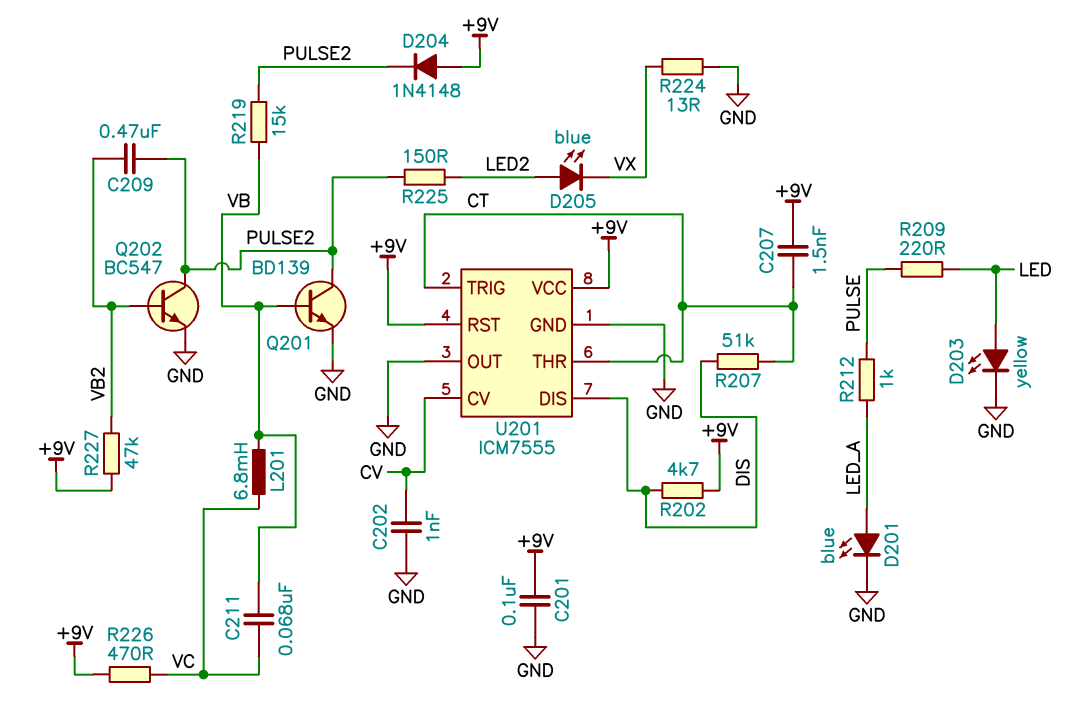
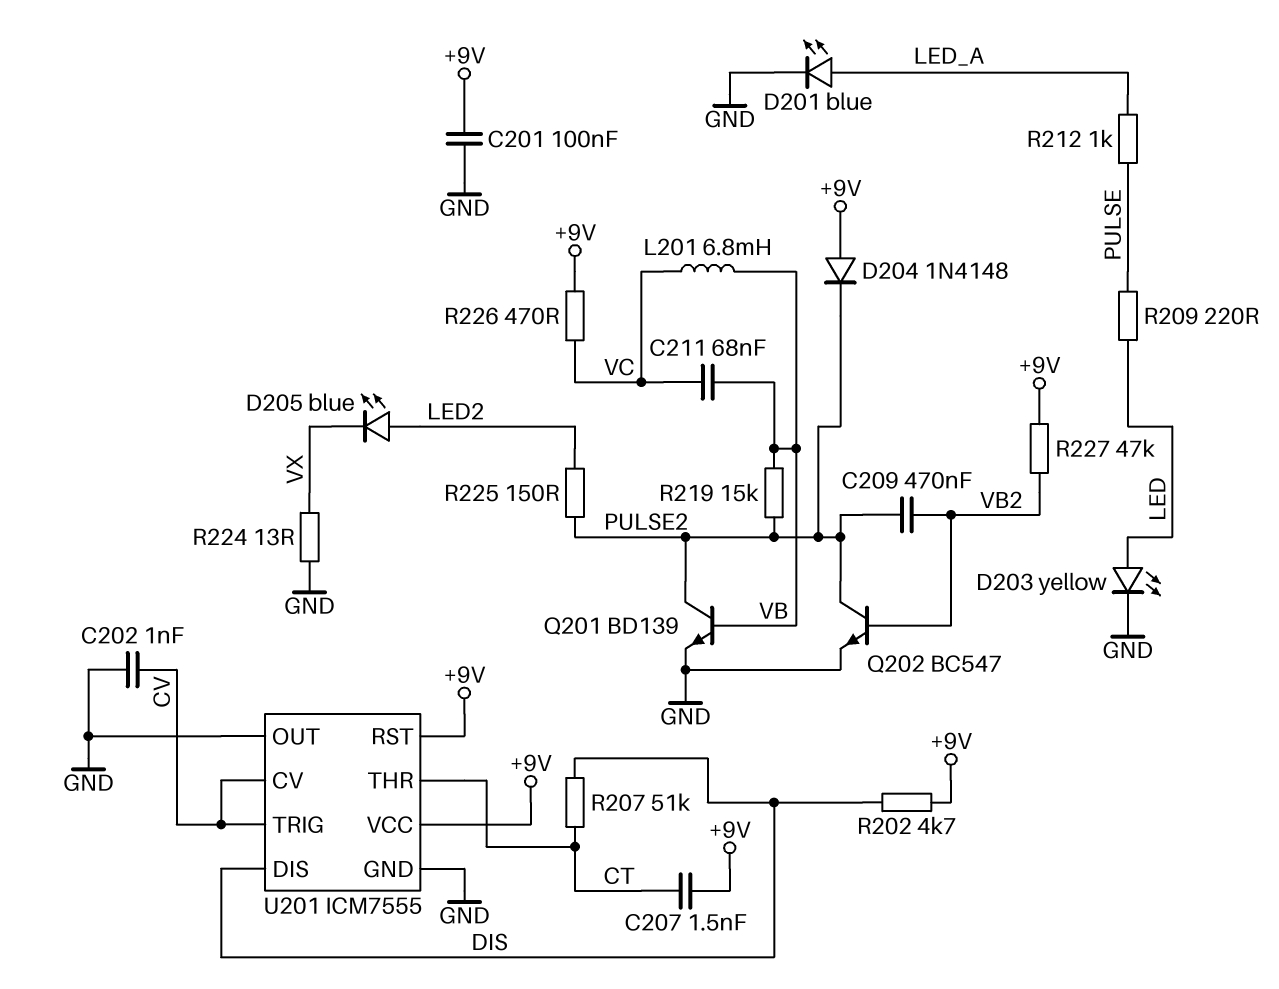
U201 pin TRIG: CT -> CV

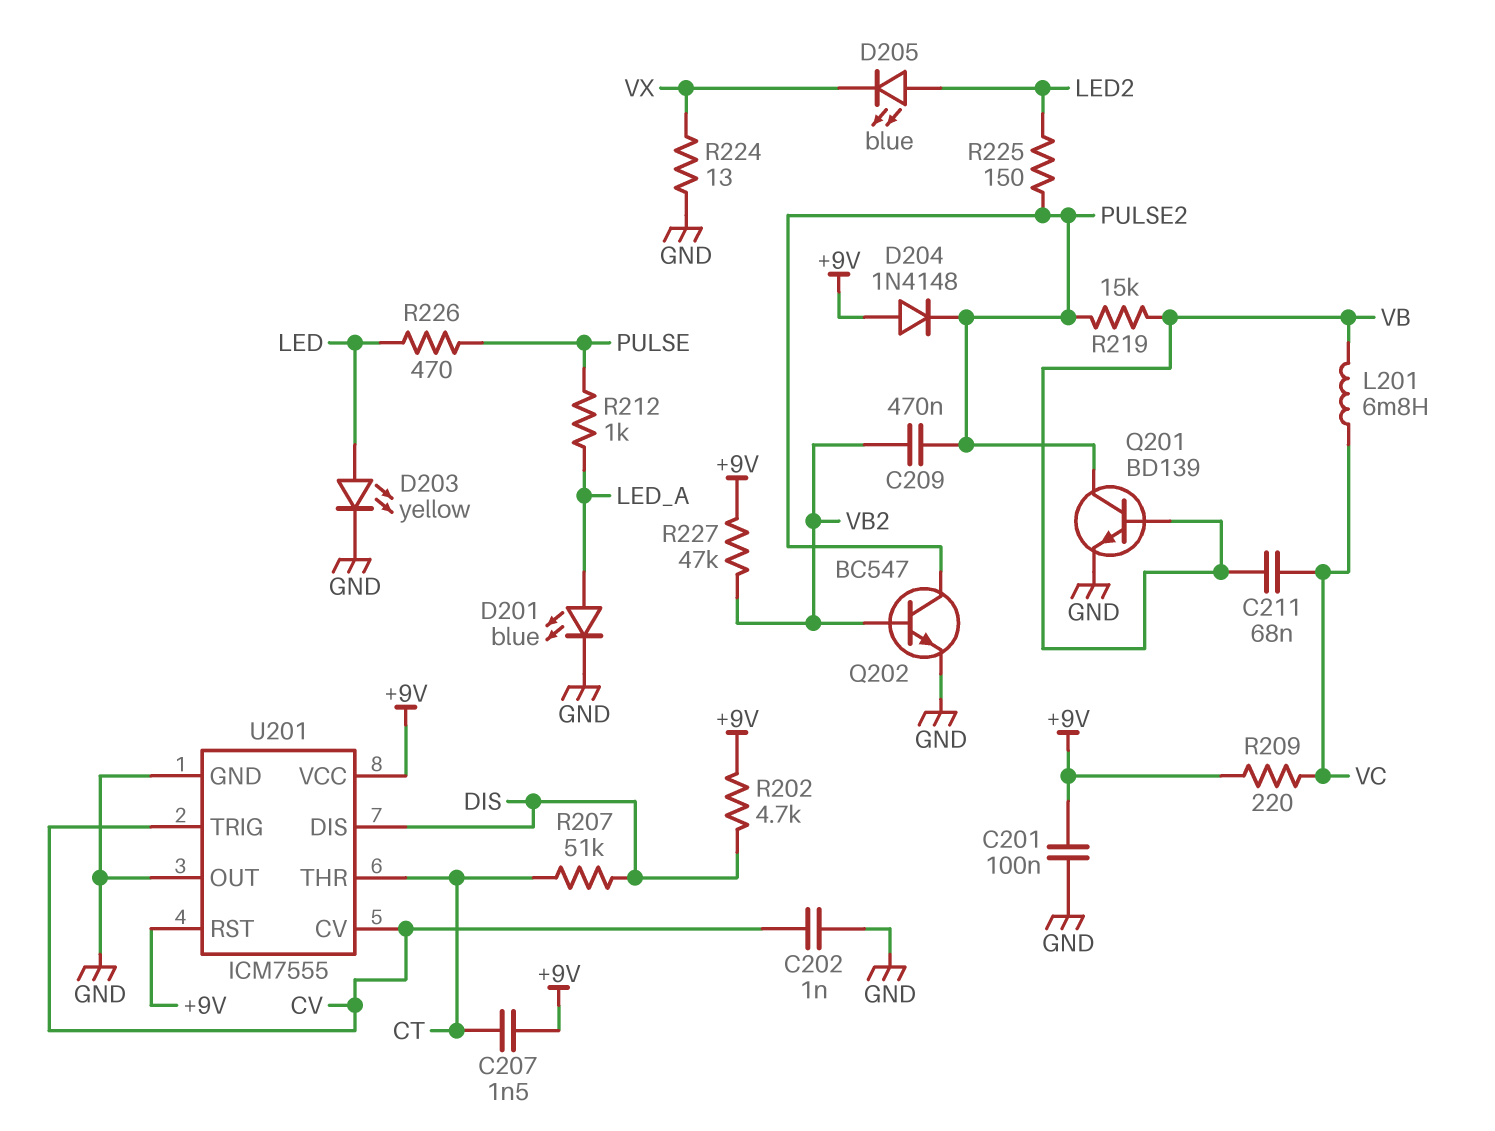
R209: 220 (LED, PULSE) -> 220 (+9V, VC)
R226: 470 (+9V, VC) -> 470 (LED, PULSE)

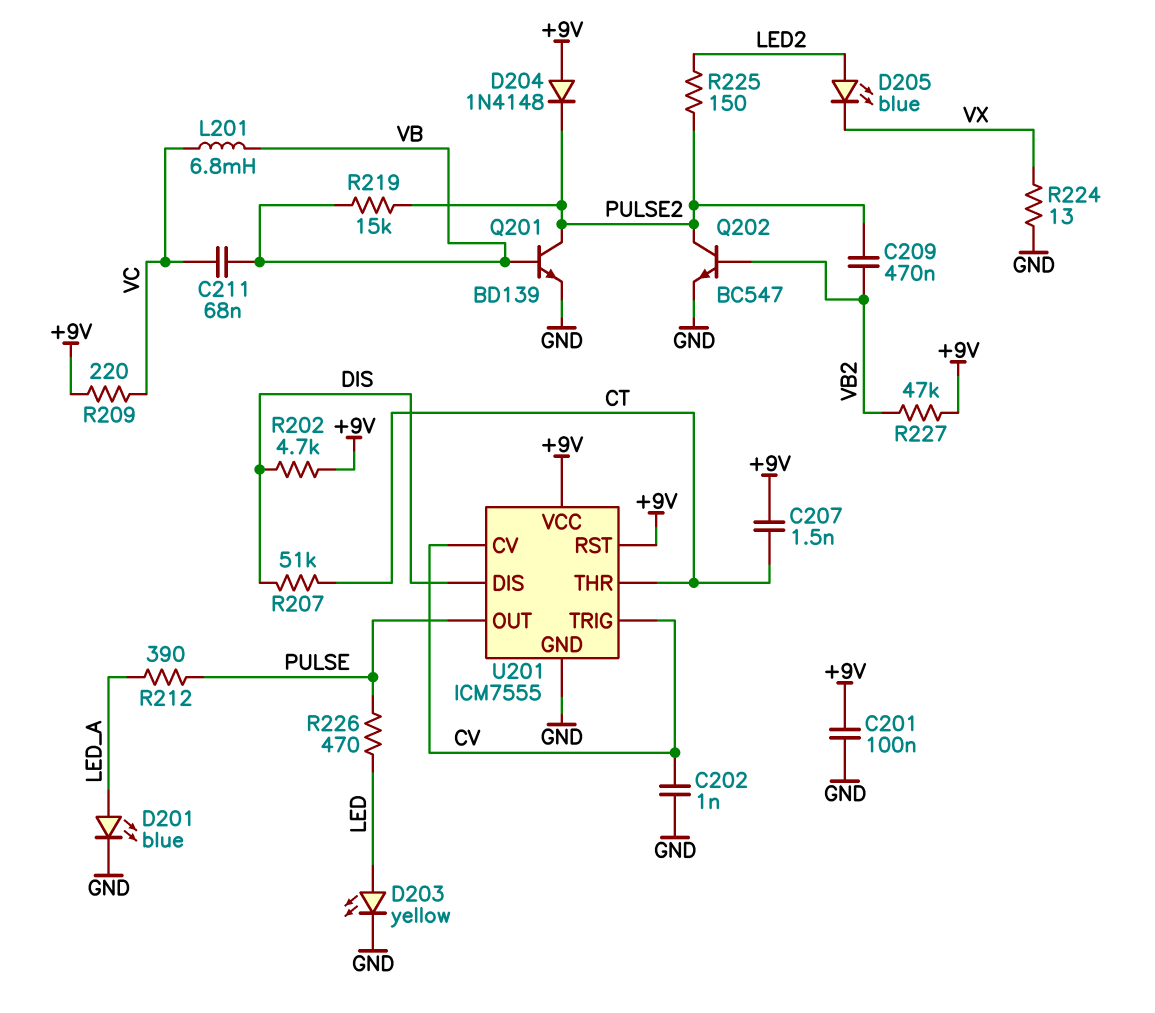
R212: 1k (LED_A, PULSE) -> 390 (LED_A, PULSE)
U201 pin OUT: GND -> PULSE

